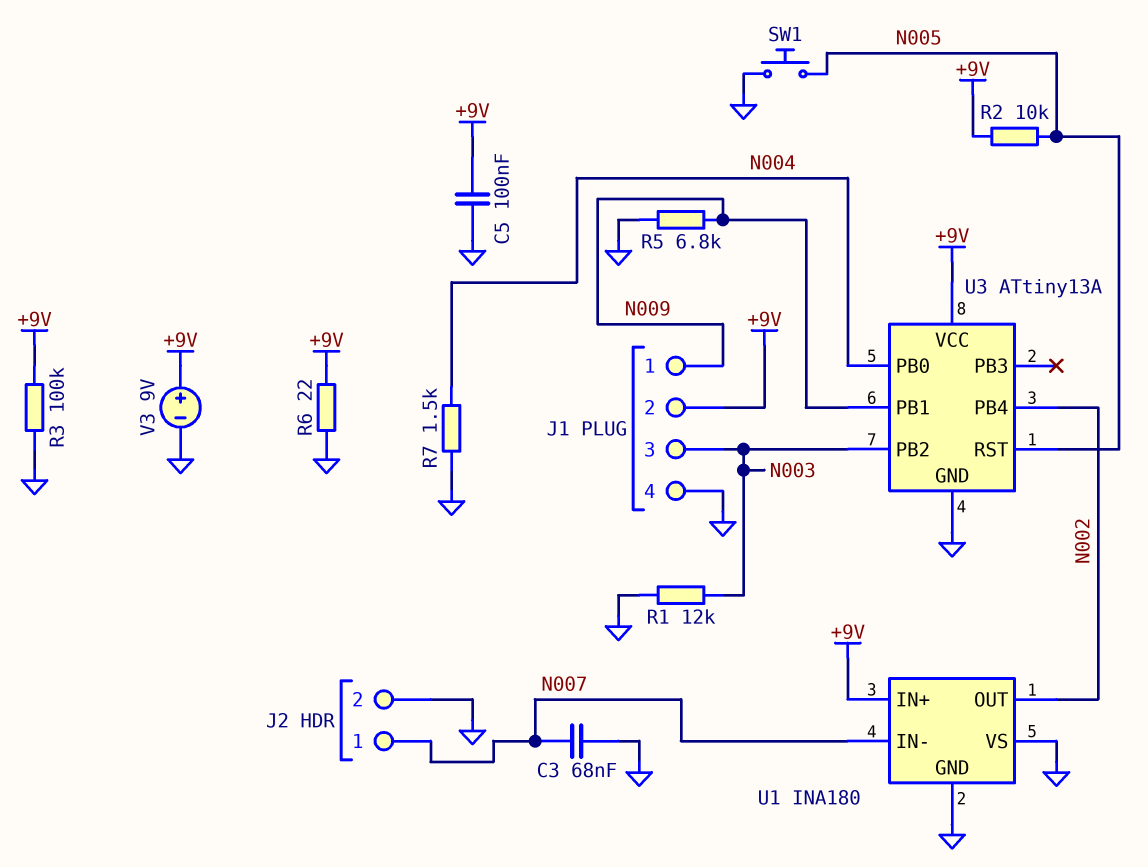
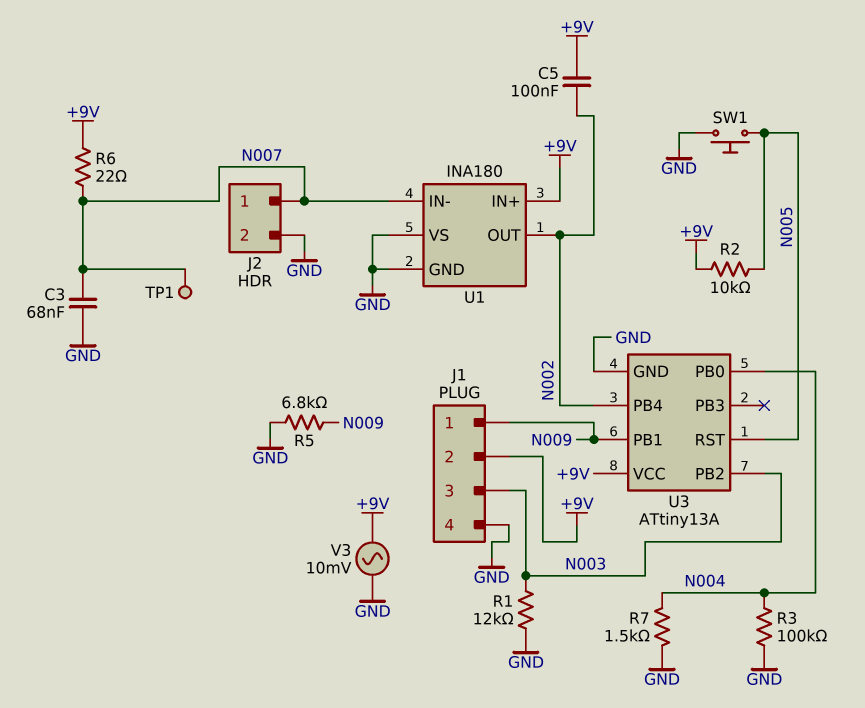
C5: 100nF (+9V, GND) -> 100nF (+9V, N002)
R3: 100k (+9V, GND) -> 100k (GND, N004)
R6: 22 (+9V, GND) -> 22 (+9V, N007)
TP1: none -> test point (N007)
V3: 9V (plus +9V, minus GND) -> AC 10mV (+9V, GND)

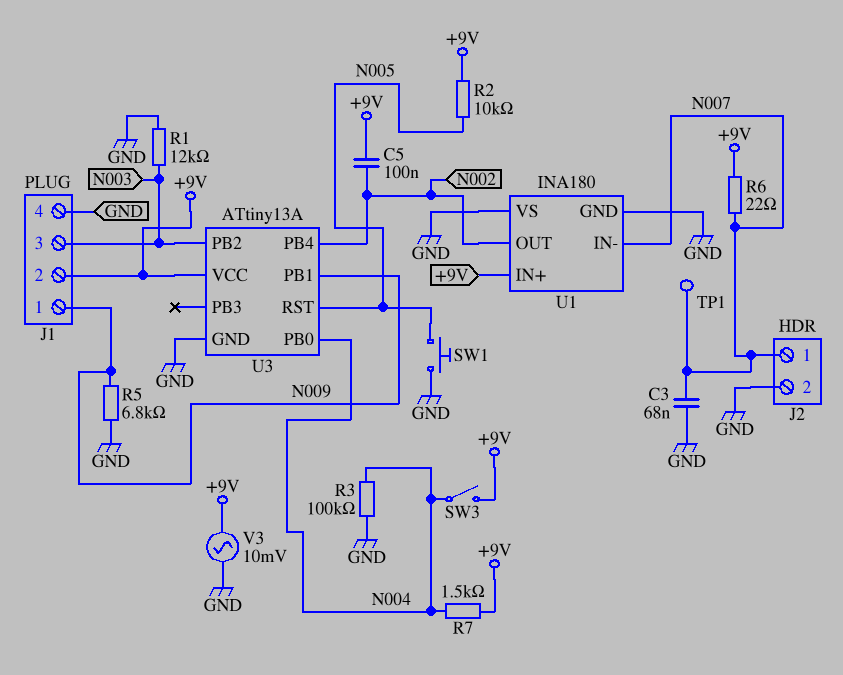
R7: 1.5k (GND, N004) -> 1.5k (+9V, N004)
SW3: none -> switch (+9V, N004)

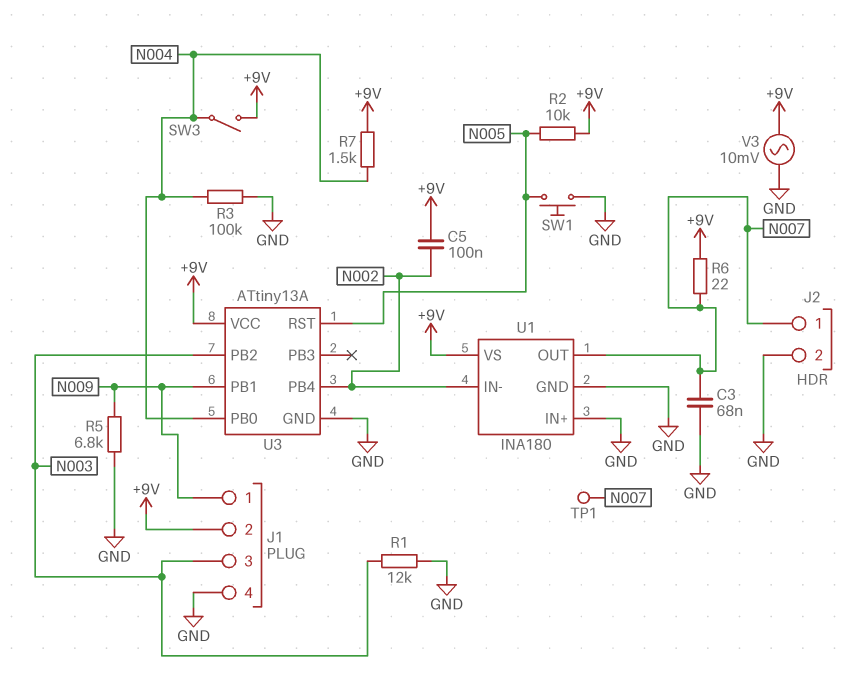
U1 pin IN+: +9V -> GND
U1 pin IN-: N007 -> N002
U1 pin OUT: N002 -> N007
U1 pin VS: GND -> +9V

